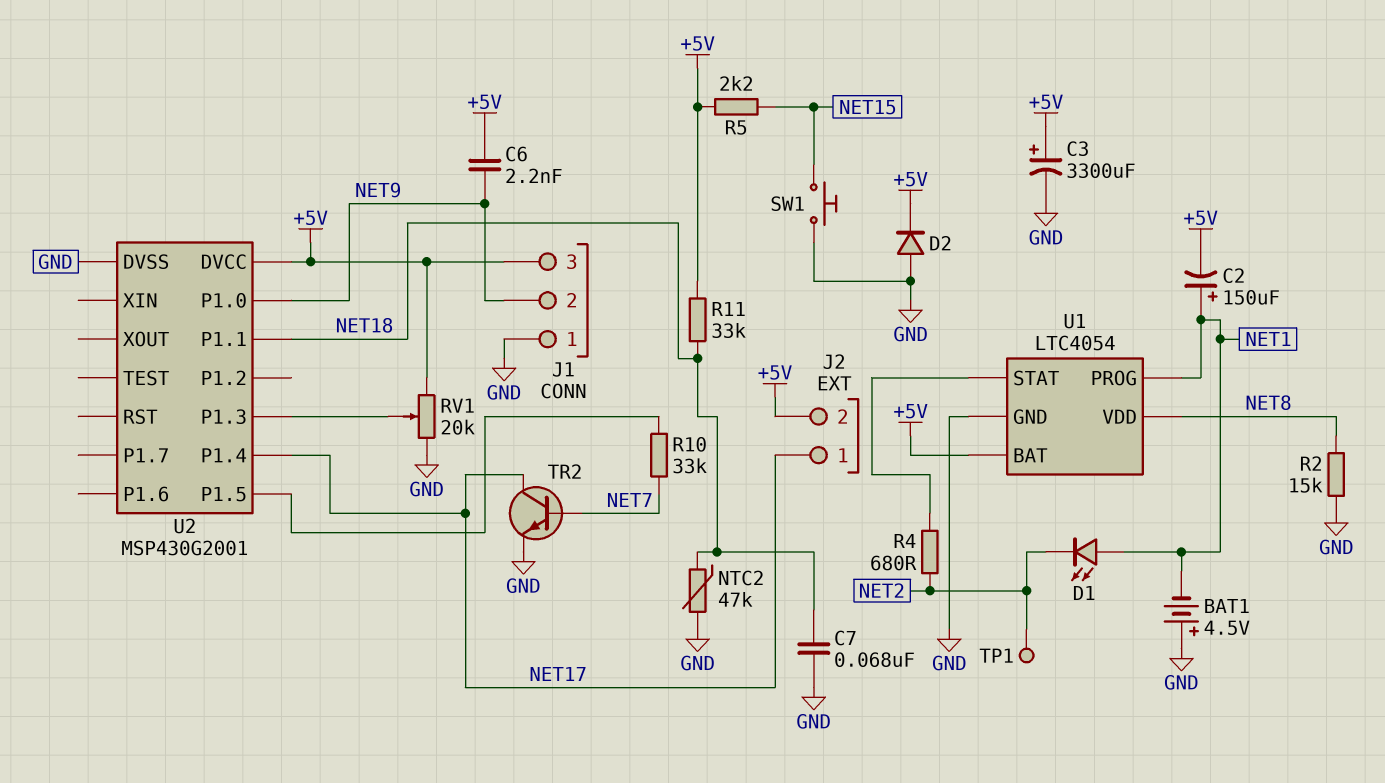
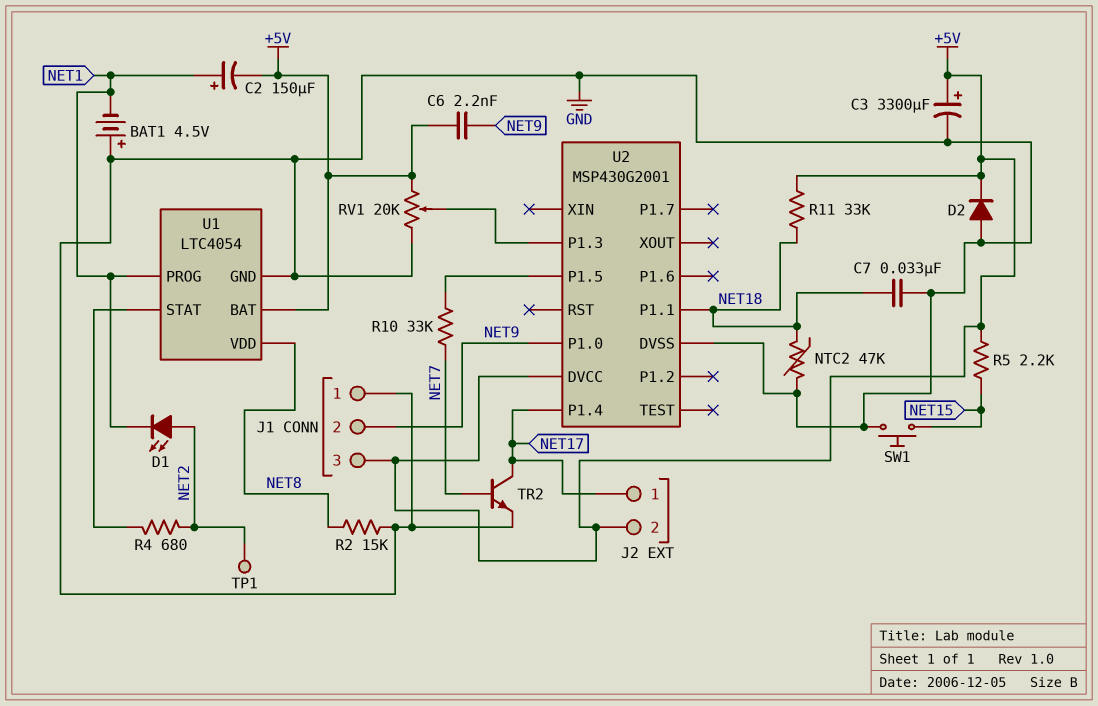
C7: 68nF (GND, NET18) -> 33nF (GND, NET18)
D1: LED (A NET1, K NET2) -> LED (A NET2, K NET1)

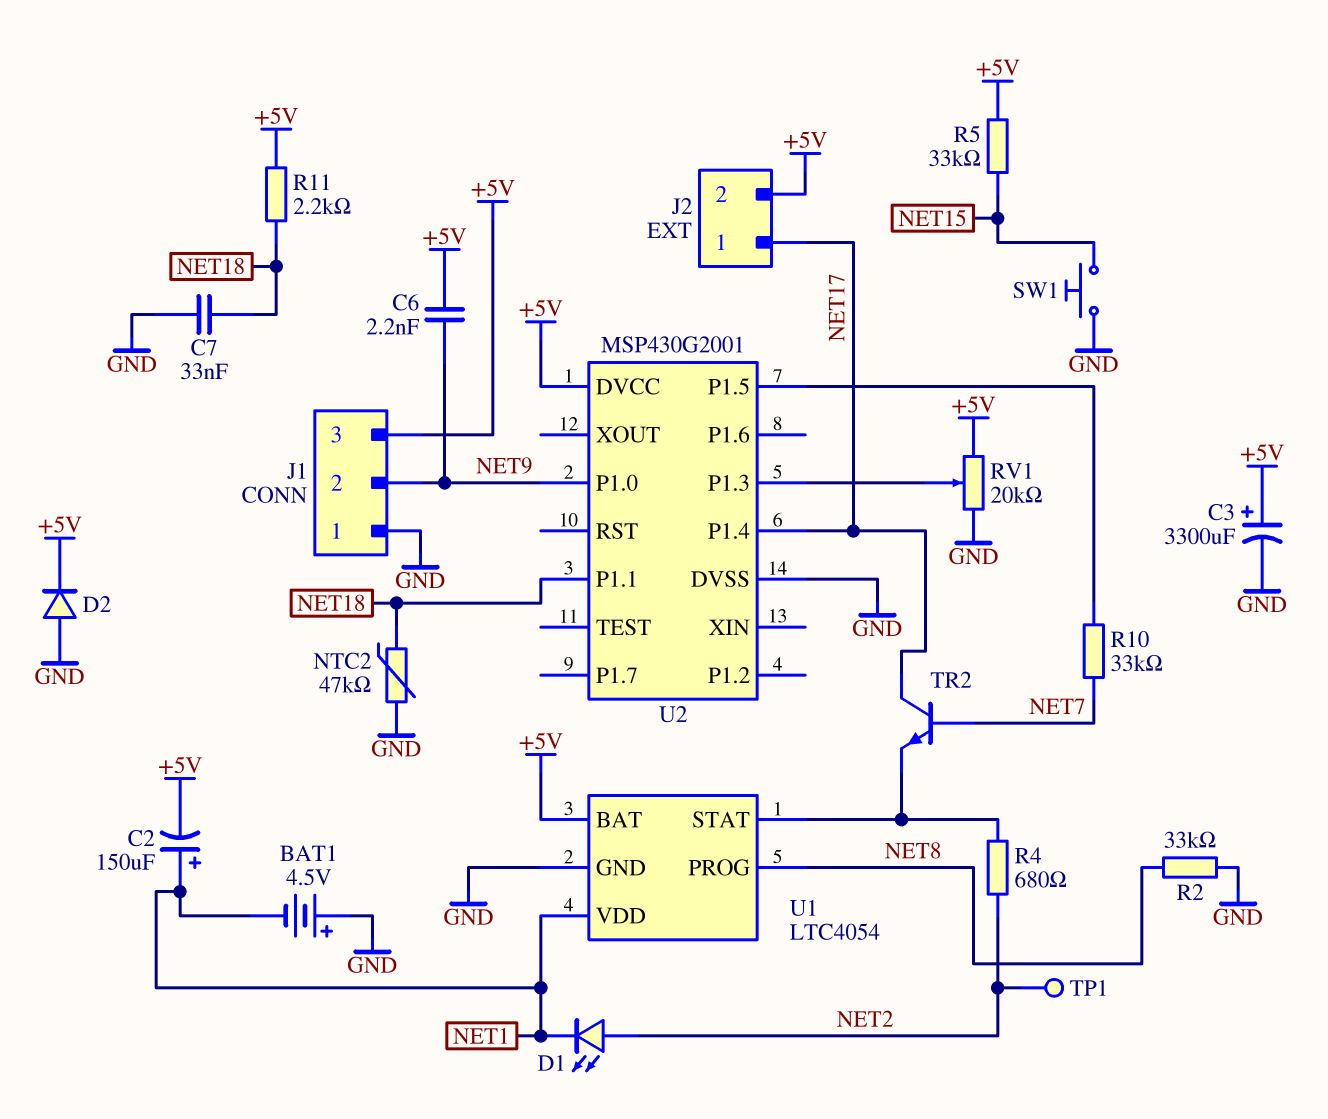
R2: 15k (GND, NET8) -> 33k (GND, NET8)
R5: 2.2k (+5V, NET15) -> 33k (+5V, NET15)
R11: 33k (+5V, NET18) -> 2.2k (+5V, NET18)
TR2: NPN (B NET7, C NET17, E GND) -> NPN (B NET7, C NET17, E U1/STAT)
U1 pin PROG: NET1 -> NET8
U1 pin VDD: NET8 -> NET1

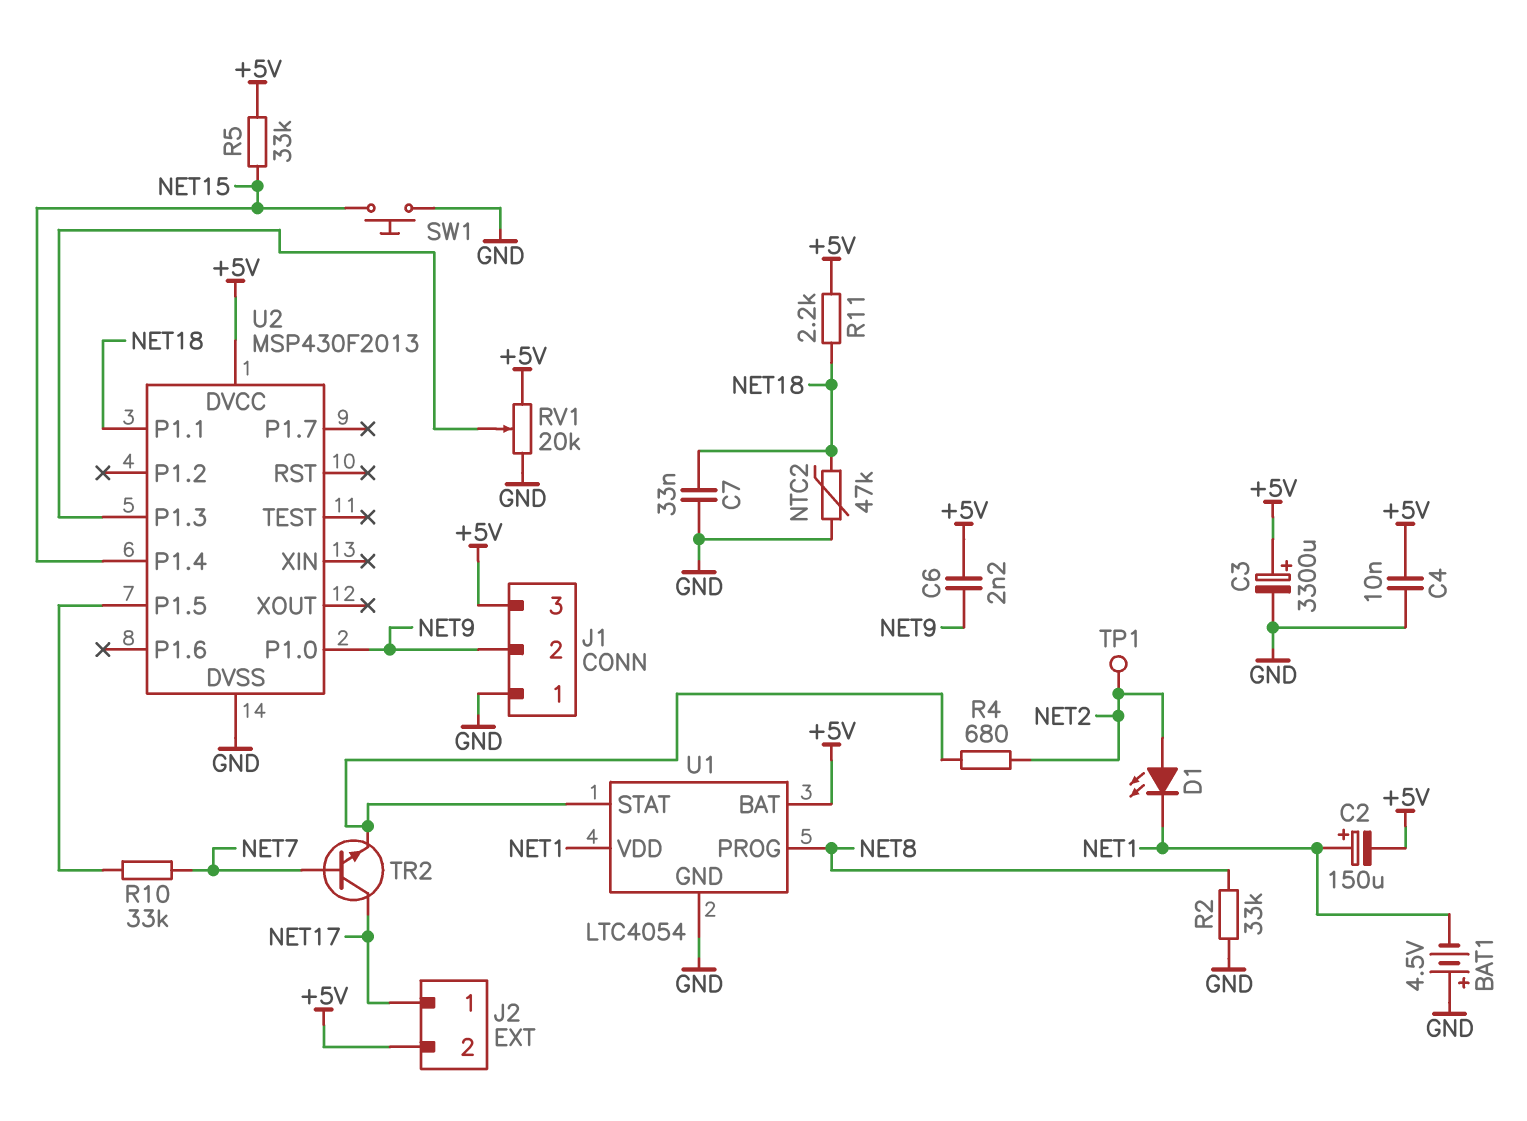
C4: none -> 10nF (+5V, GND)
D2: diode (A GND, K +5V) -> none
U2: MSP430G2001 -> MSP430F2013
U2 pin P1.4: NET17 -> NET15

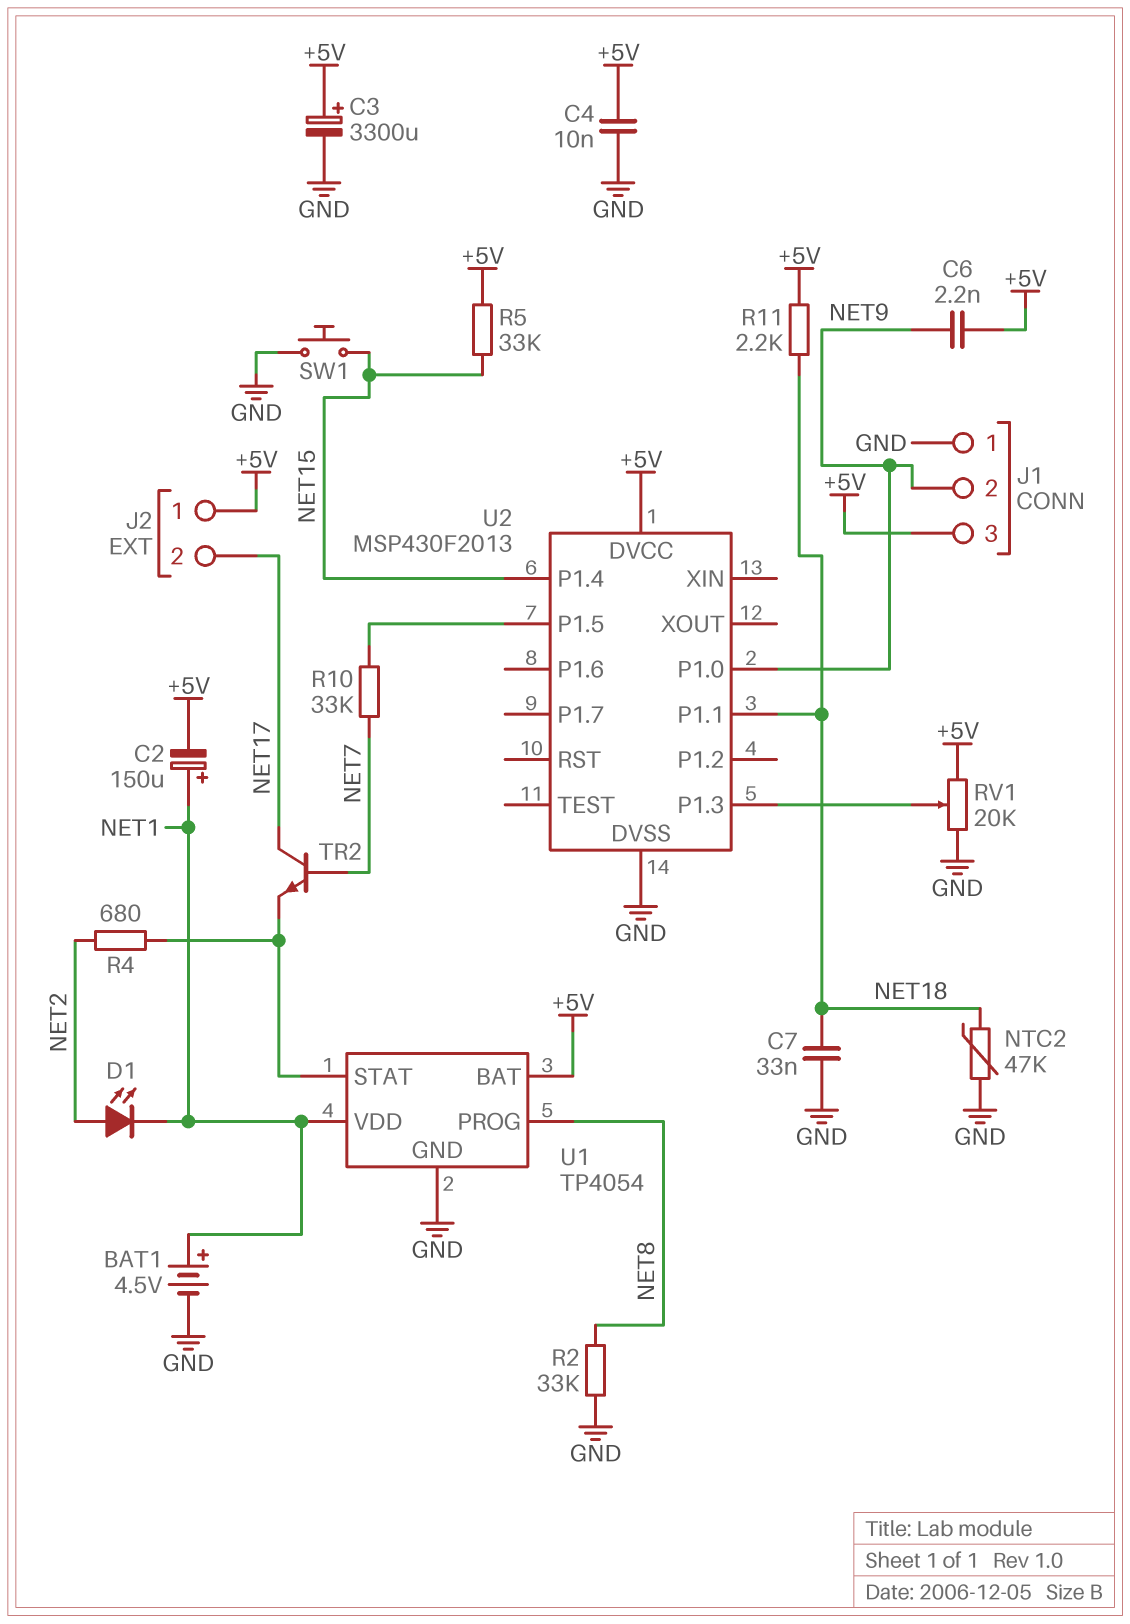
BAT1: 4.5V (plus GND, minus NET1) -> 4.5V (plus NET1, minus GND)
J2 pin 1: NET17 -> +5V
J2 pin 2: +5V -> NET17
TP1: test point (NET2) -> none
U1: LTC4054 -> TP4054

